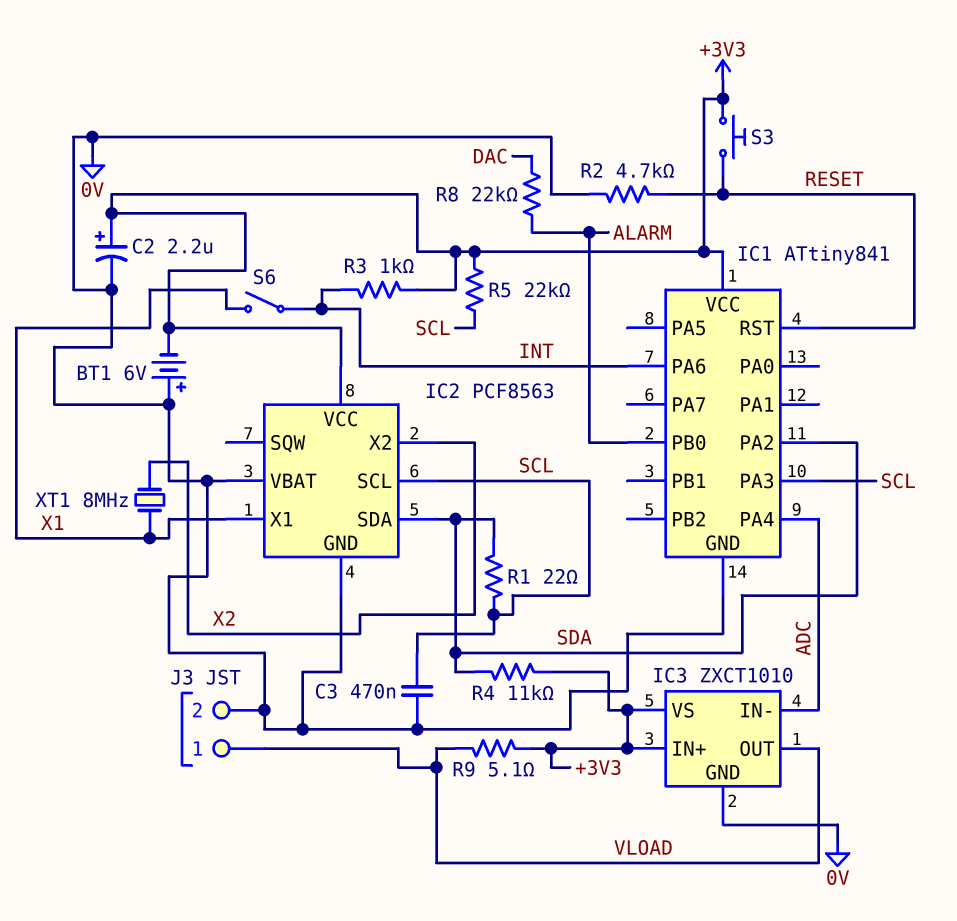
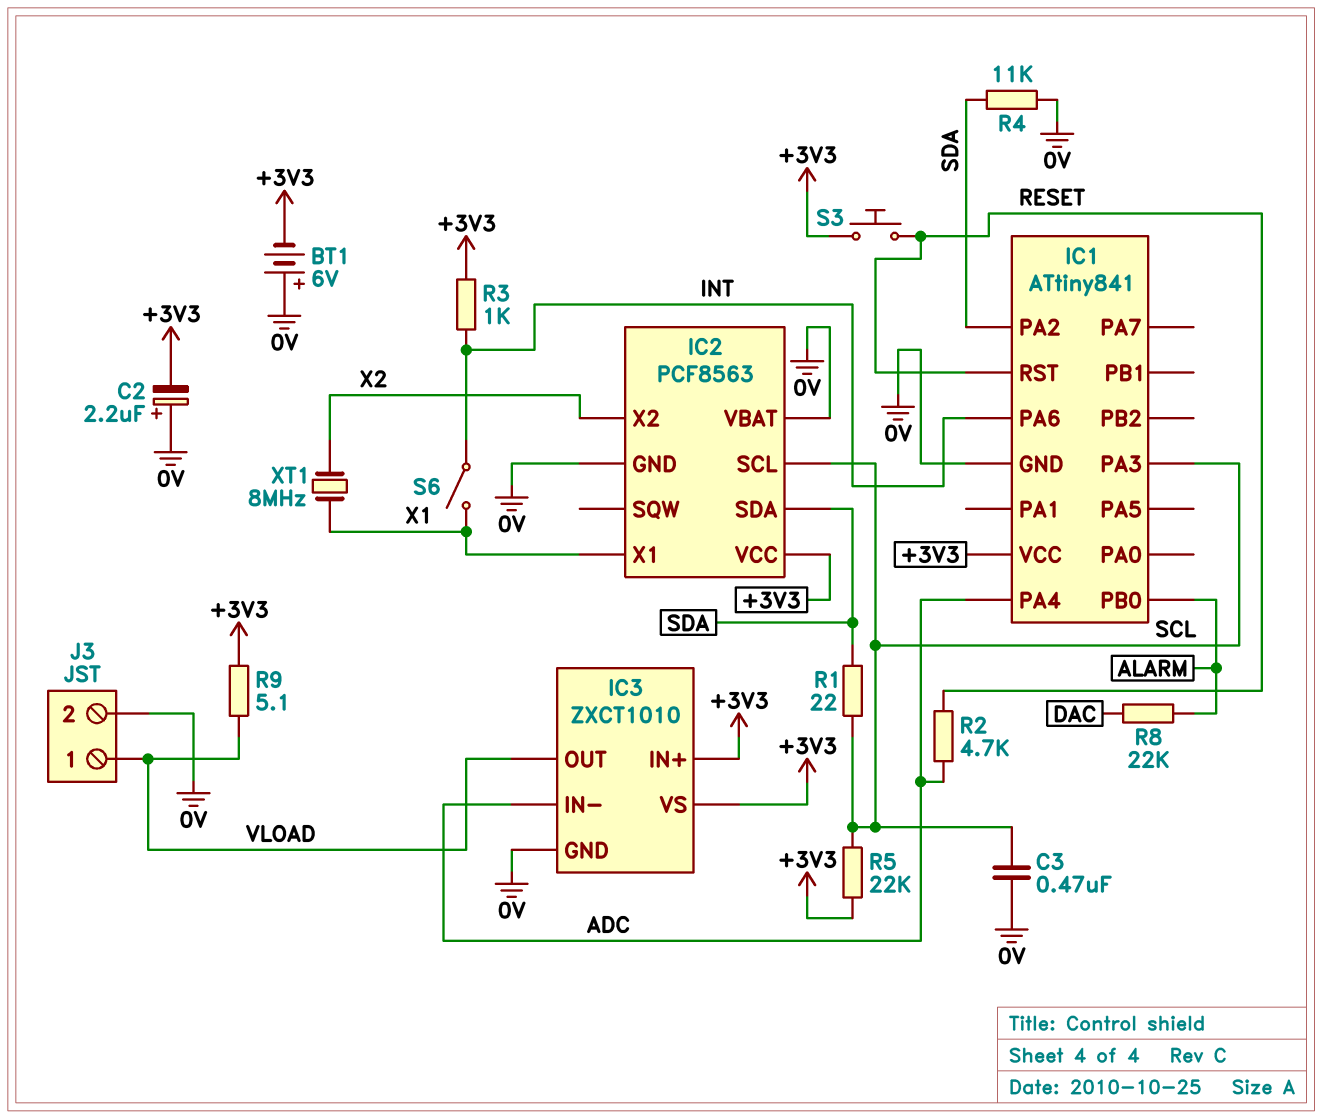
C2: 2.2uF (plus +3V3, minus 0V) -> 2.2uF (plus 0V, minus +3V3)
R2: 4.7k (0V, RESET) -> 4.7k (ADC, RESET)
R4: 11k (+3V3, SDA) -> 11k (0V, SDA)

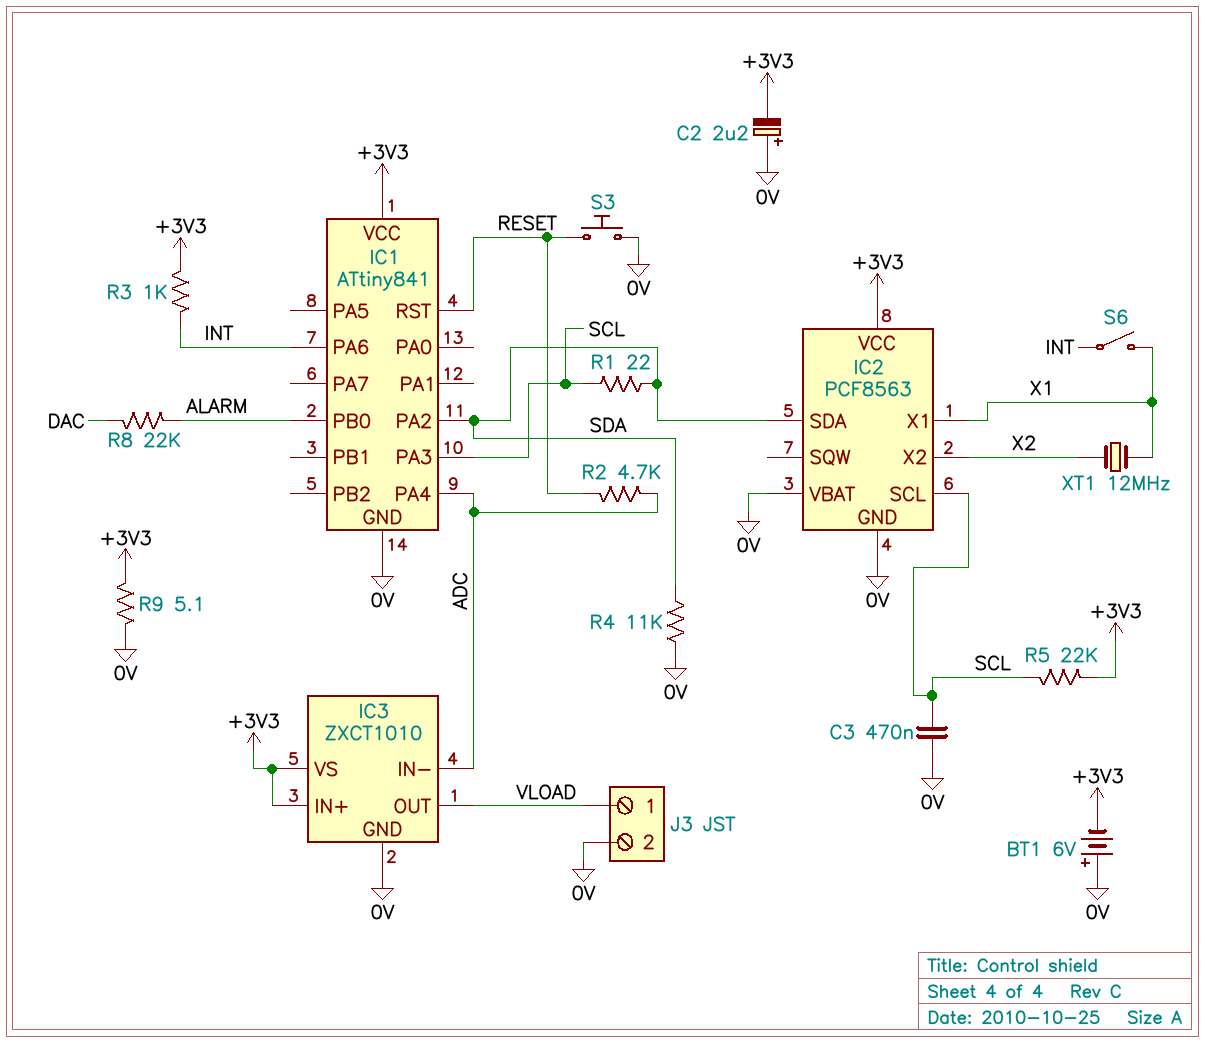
R9: 5.1 (+3V3, VLOAD) -> 5.1 (+3V3, 0V)
S3: button (+3V3, RESET) -> button (0V, RESET)
XT1: 8MHz (X1, X2) -> 12MHz (X1, X2)

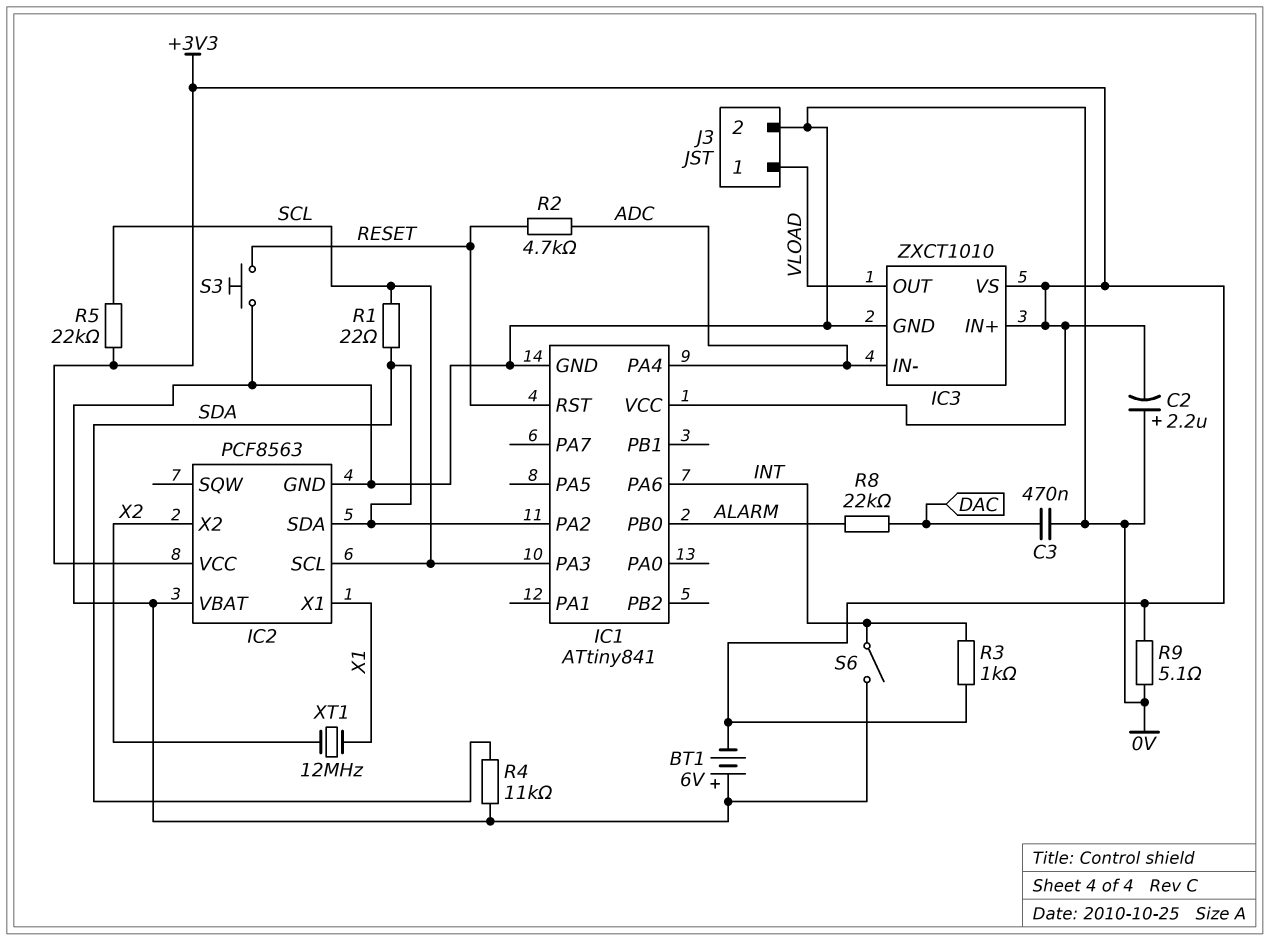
C3: 470nF (0V, SCL) -> 470nF (0V, DAC)
S6: switch (INT, X1) -> switch (0V, INT)

